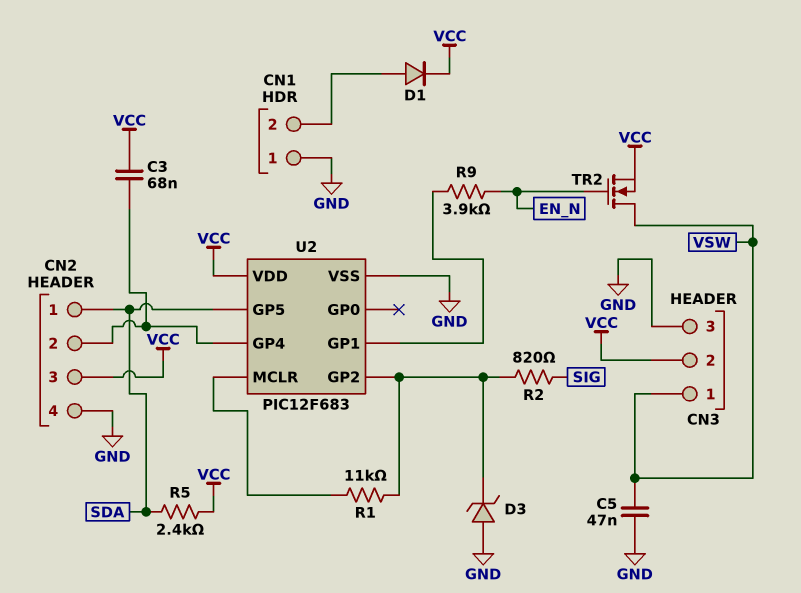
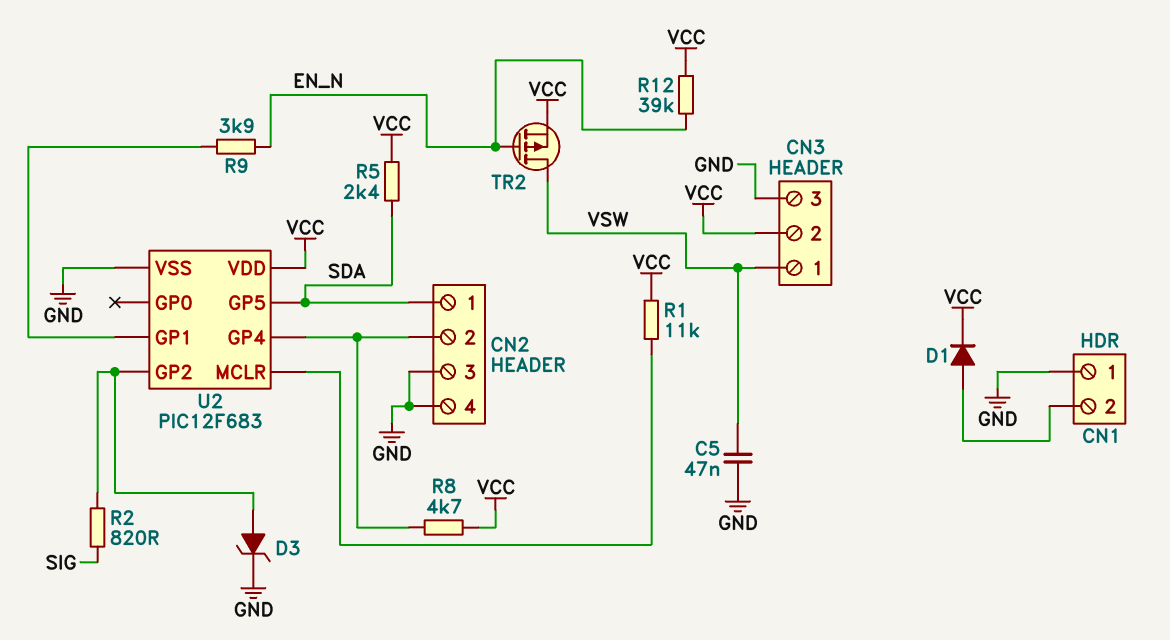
C3: 68nF (CN2/2, VCC) -> none
CN2 pin 3: VCC -> GND
D3: zener (A GND, K U2/GP2) -> zener (A U2/GP2, K GND)
R1: 11k (U2/GP2, U2/MCLR) -> 11k (U2/MCLR, VCC)
R8: none -> 4.7k (CN2/2, VCC)
R12: none -> 39k (EN_N, VCC)
TR2: NMOS (G EN_N, D VSW, S VCC) -> PMOS (G EN_N, D VSW, S VCC)

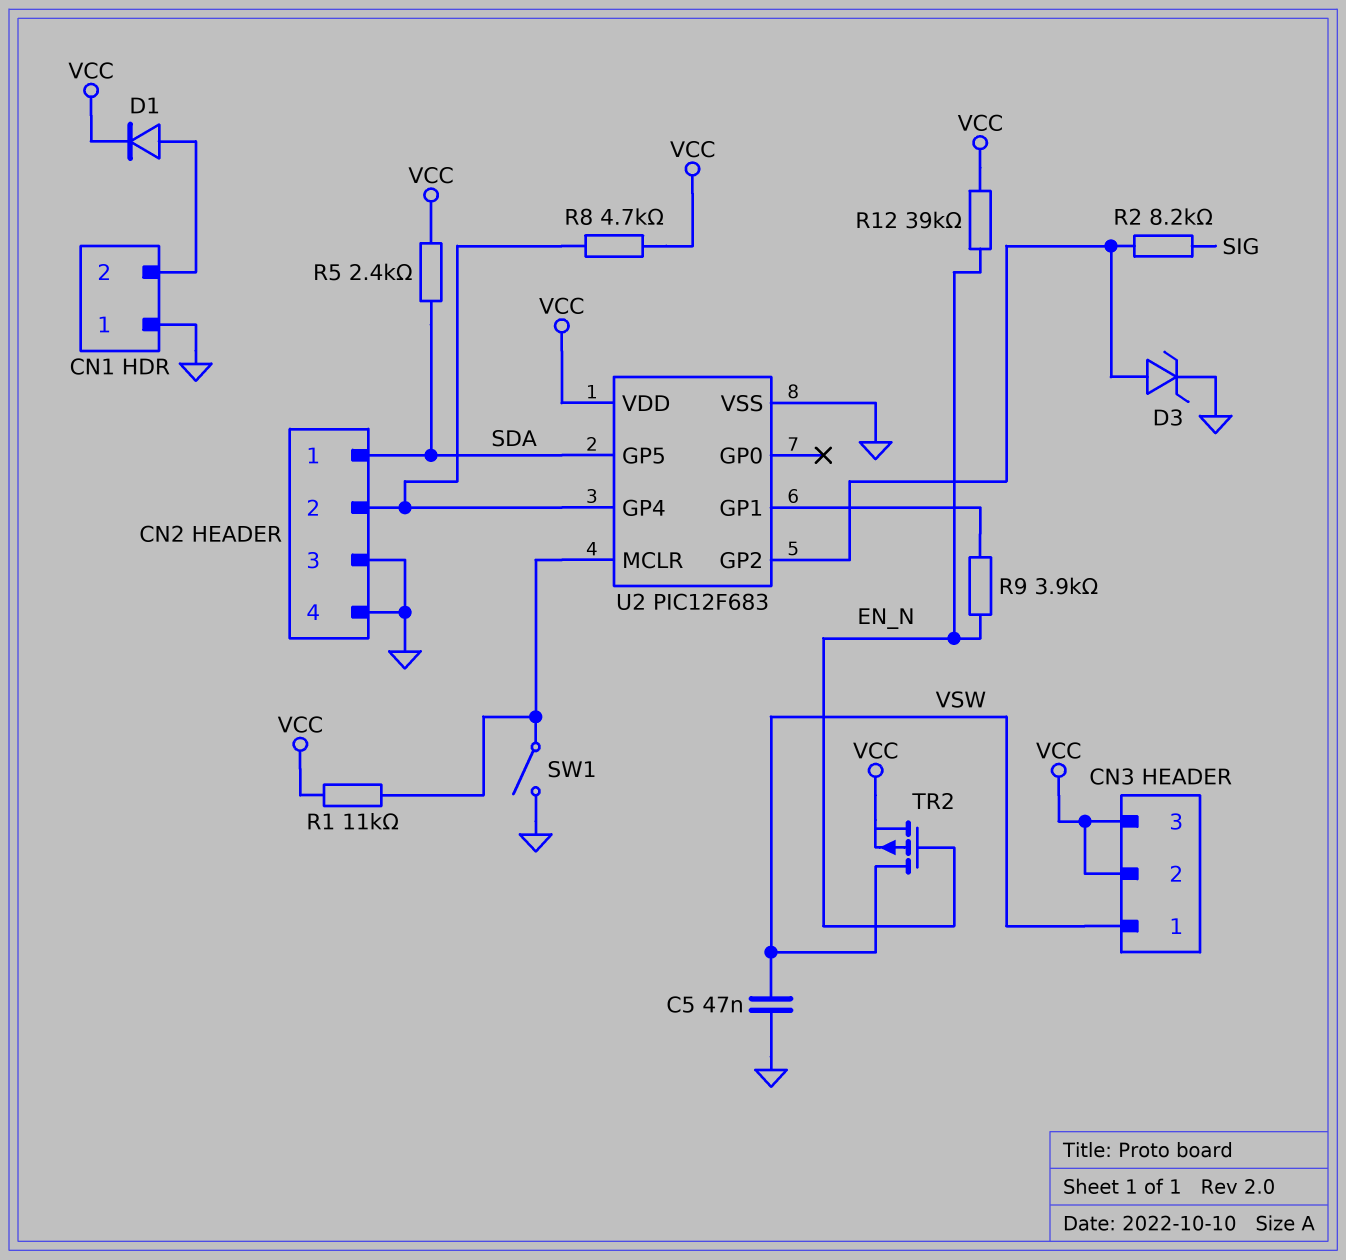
CN3 pin 3: GND -> VCC
R2: 820 (SIG, U2/GP2) -> 8.2k (SIG, U2/GP2)
SW1: none -> switch (GND, U2/MCLR)

